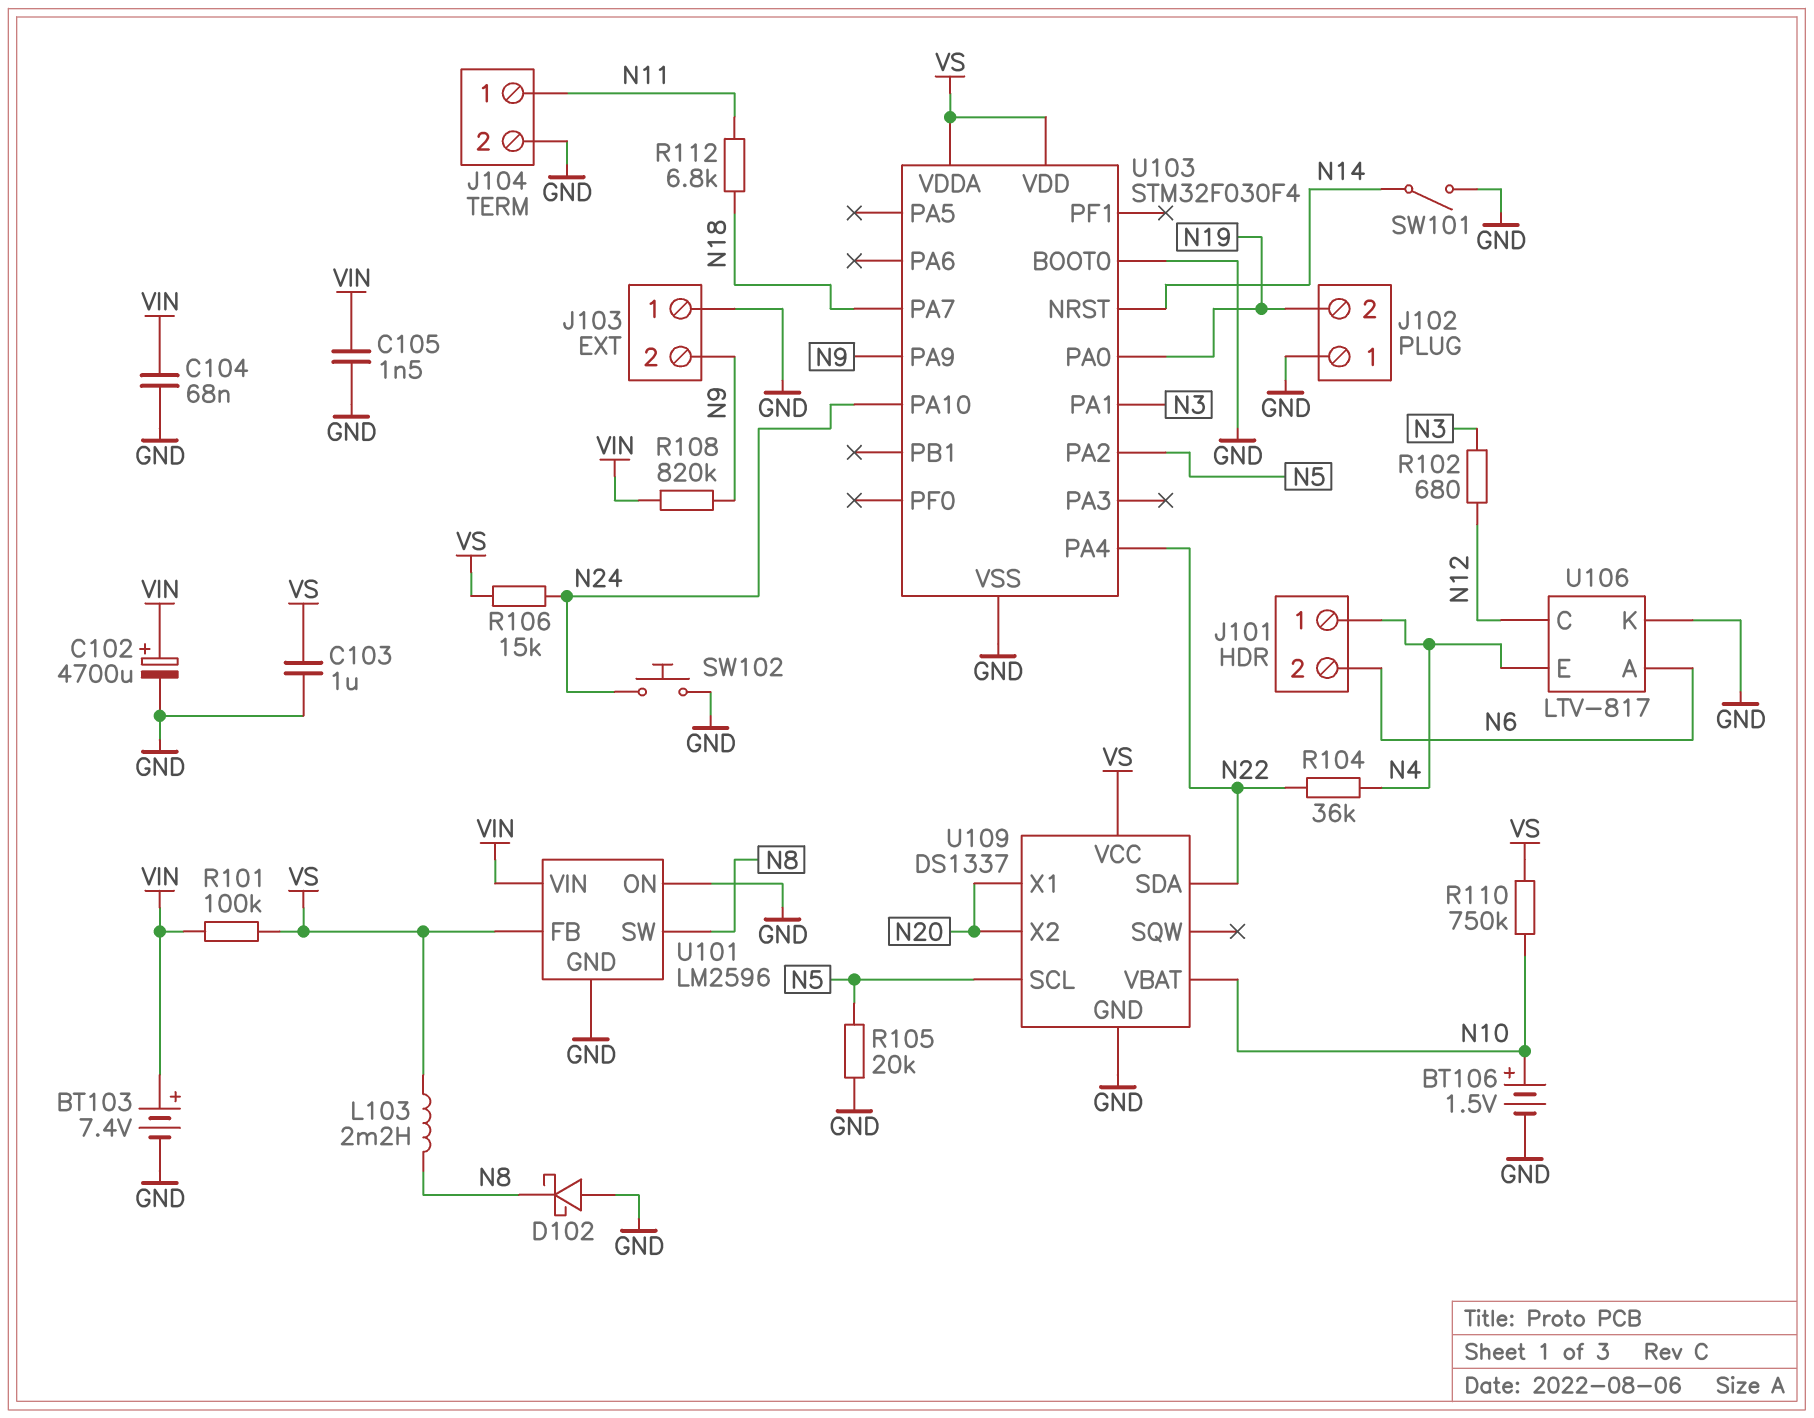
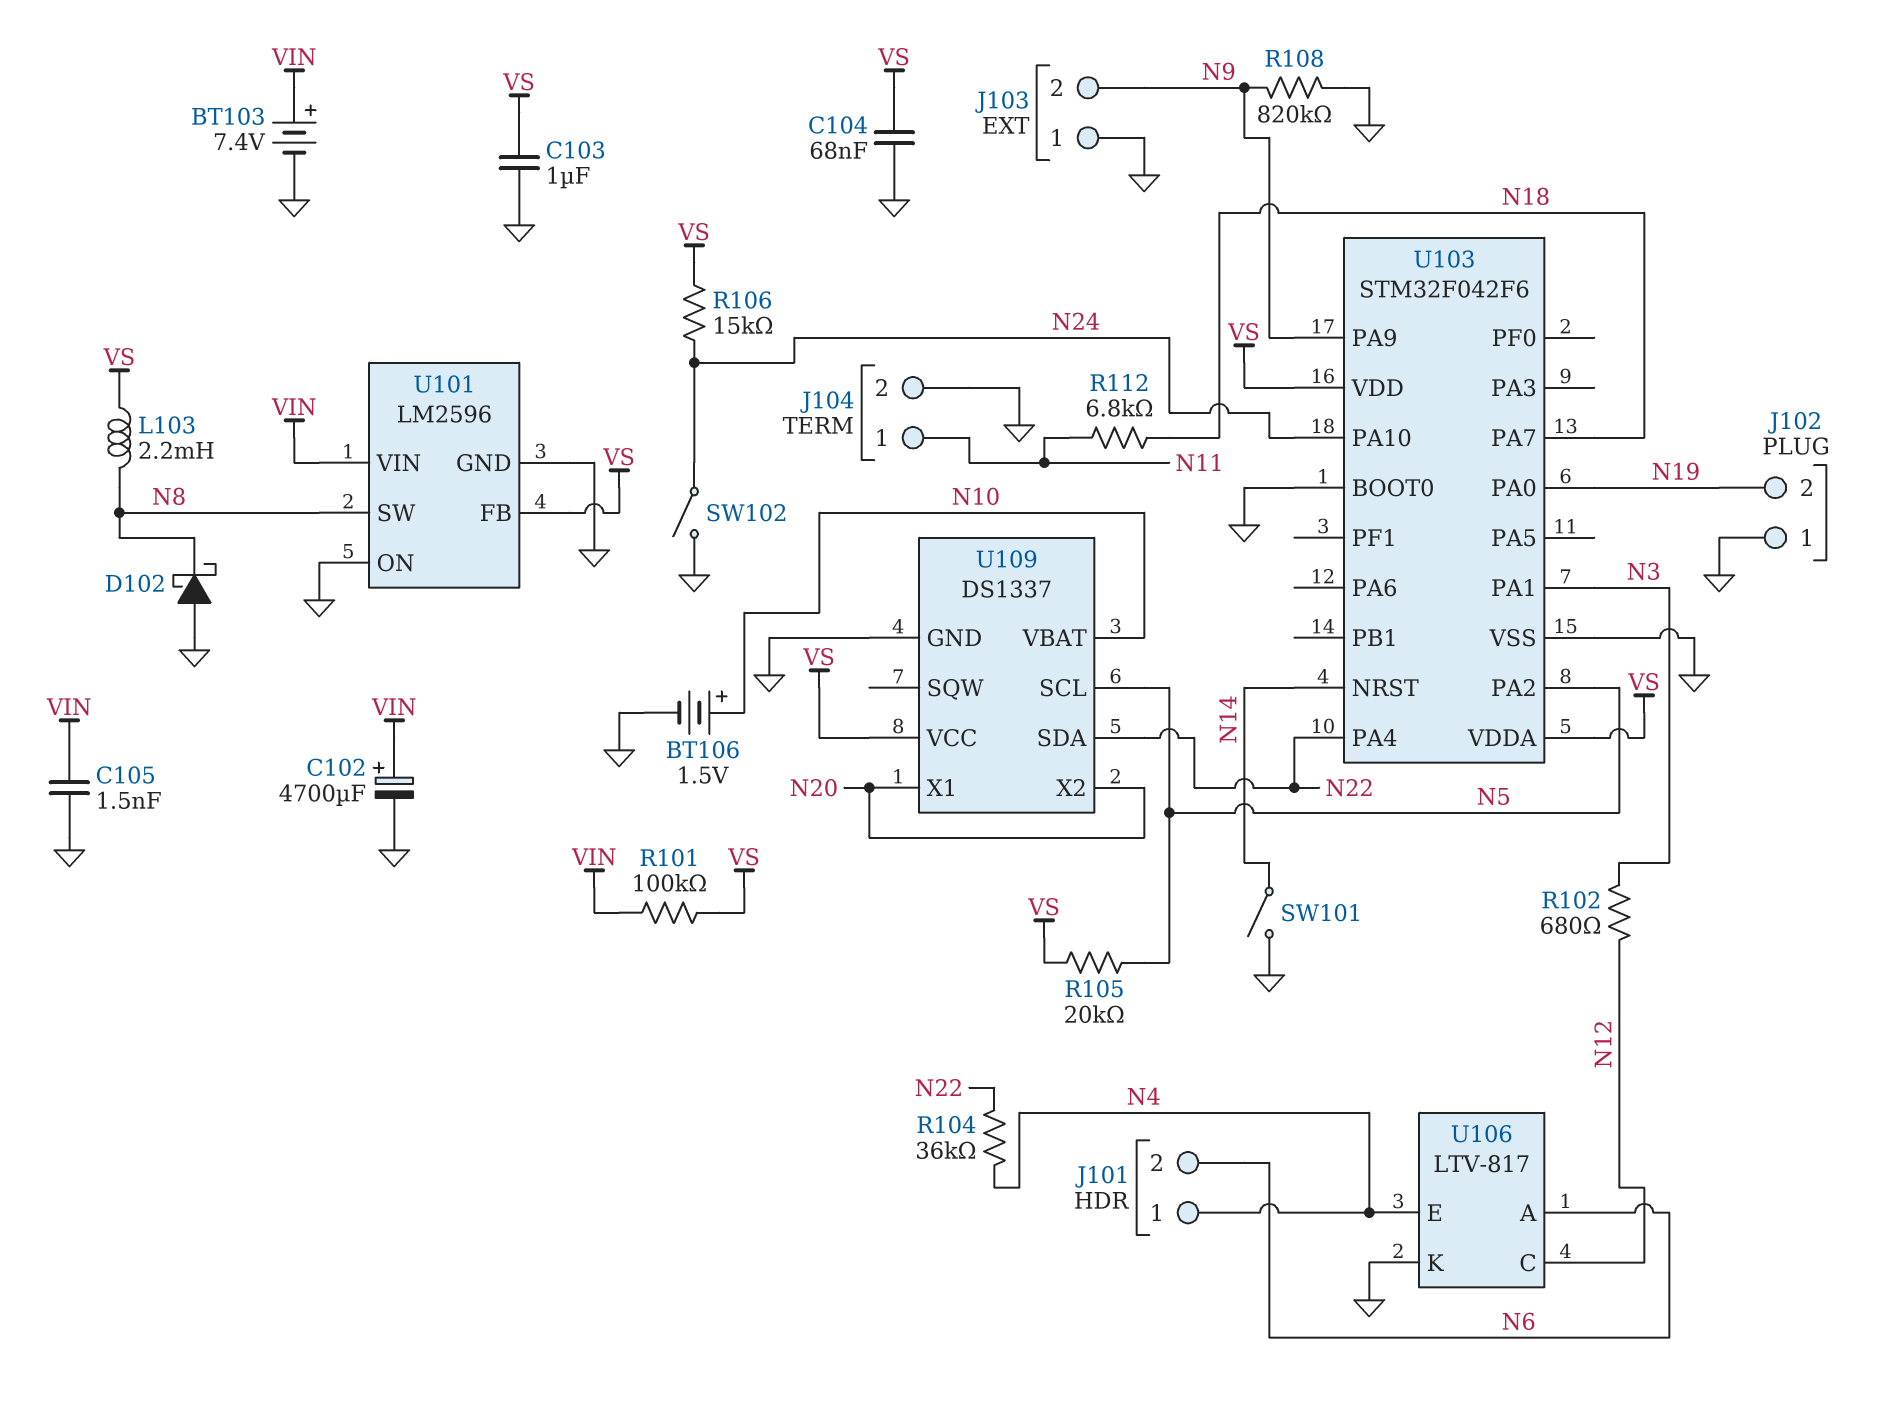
C104: 68nF (GND, VIN) -> 68nF (GND, VS)
R105: 20k (GND, N5) -> 20k (N5, VS)
R108: 820k (N9, VIN) -> 820k (GND, N9)
R110: 750k (N10, VS) -> none
SW102: button (GND, N24) -> switch (GND, N24)
U103: STM32F030F4 -> STM32F042F6

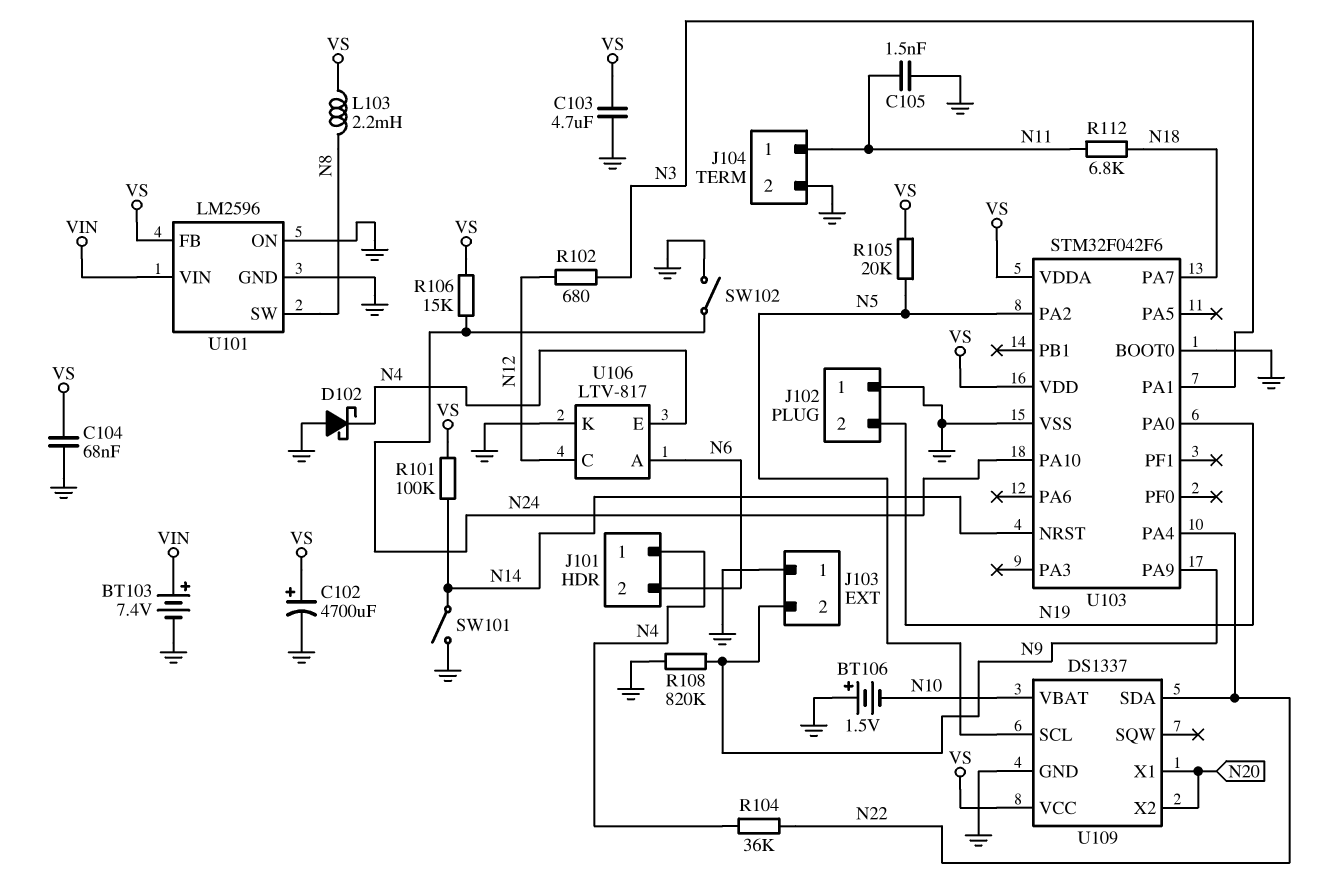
BT106: 1.5V (plus N10, minus GND) -> 1.5V (plus GND, minus N10)
C102: 4700uF (plus VIN, minus GND) -> 4700uF (plus VS, minus GND)
C103: 1uF (GND, VS) -> 4.7uF (GND, VS)
C105: 1.5nF (GND, VIN) -> 1.5nF (GND, N11)
D102: schottky (A GND, K N8) -> schottky (A GND, K N4)
R101: 100k (VIN, VS) -> 100k (N14, VS)

